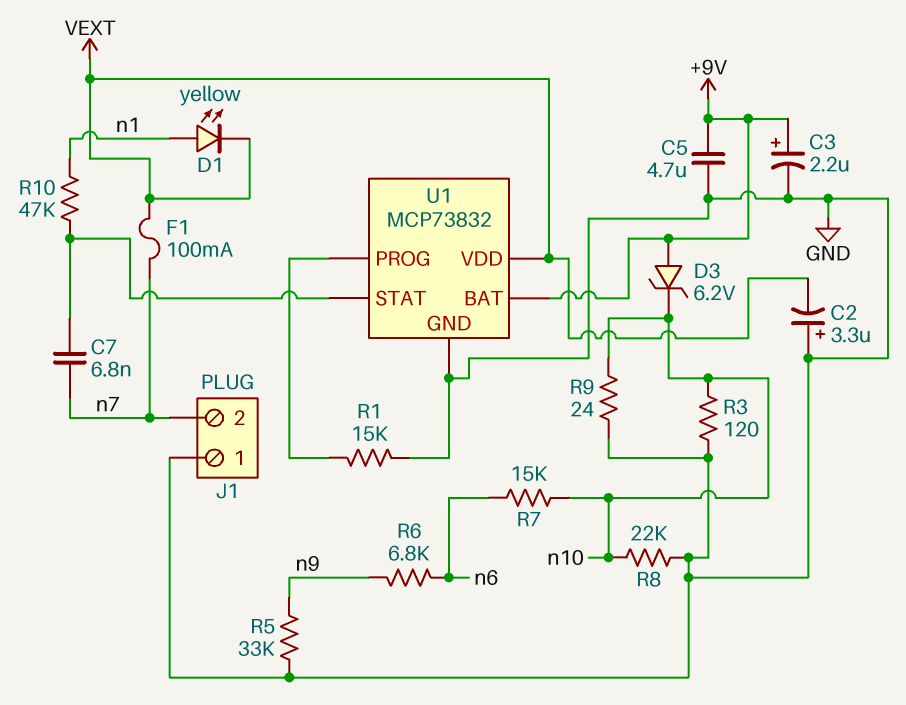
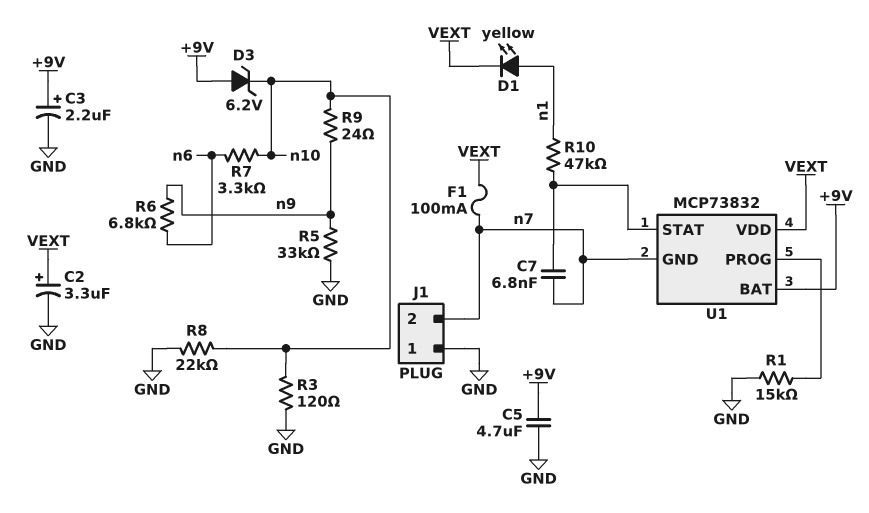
C2: 3.3uF (plus GND, minus VEXT) -> 3.3uF (plus VEXT, minus GND)
R7: 15k (n6, n10) -> 3.3k (n6, n10)
R9: 24 (GND, n10) -> 24 (n9, n10)
U1 pin GND: GND -> n7

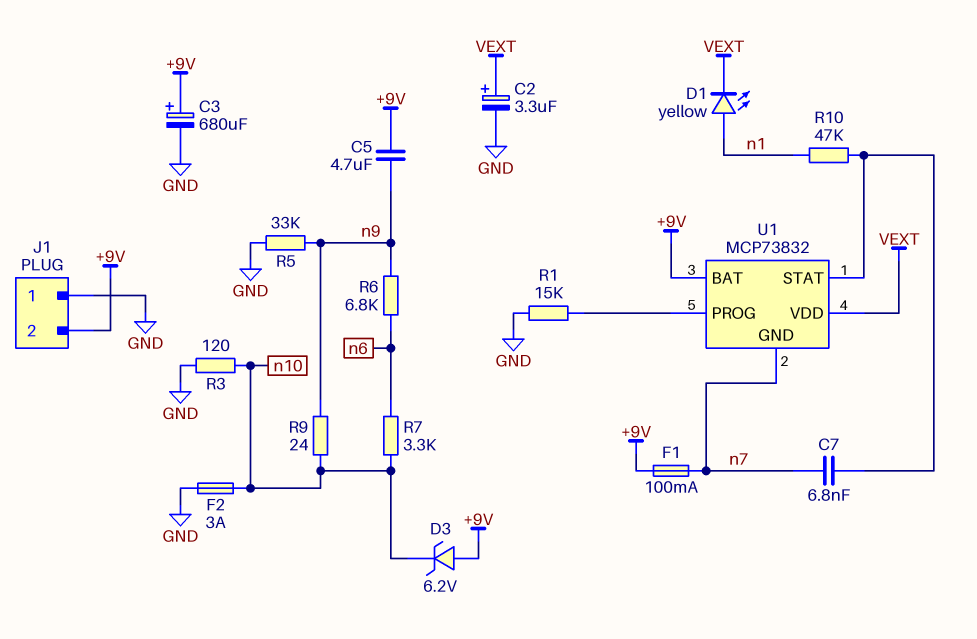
C3: 2.2uF (plus +9V, minus GND) -> 680uF (plus +9V, minus GND)
C5: 4.7uF (+9V, GND) -> 4.7uF (+9V, n9)
F1: 100mA (VEXT, n7) -> 100mA (+9V, n7)
F2: none -> 3A (GND, n10)
J1 pin 2: n7 -> +9V
R8: 22k (GND, n10) -> none

